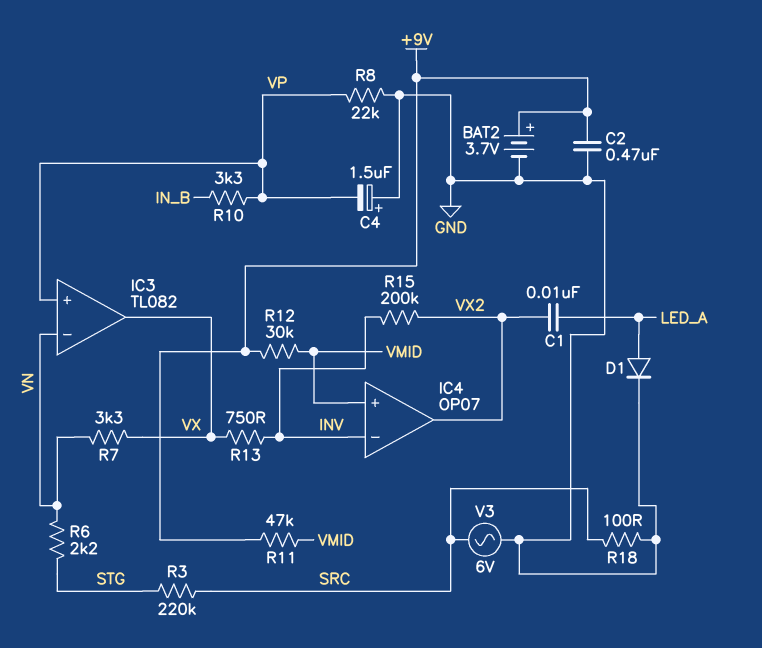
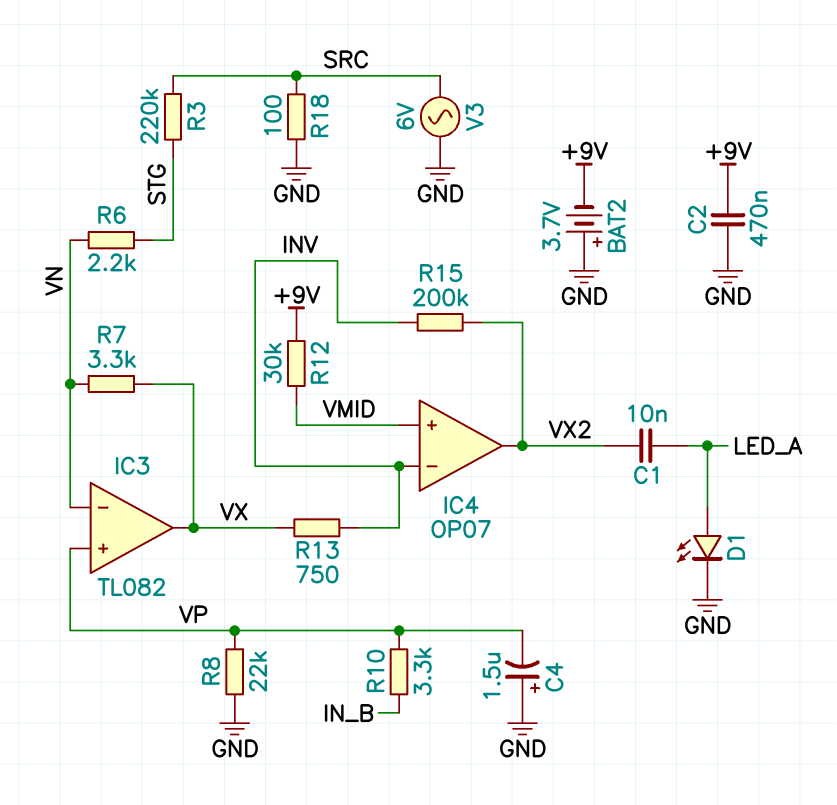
BAT2: 3.7V (plus +9V, minus GND) -> 3.7V (plus GND, minus +9V)
D1: diode (A LED_A, K GND) -> LED (A LED_A, K GND)
R11: 47k (+9V, VMID) -> none

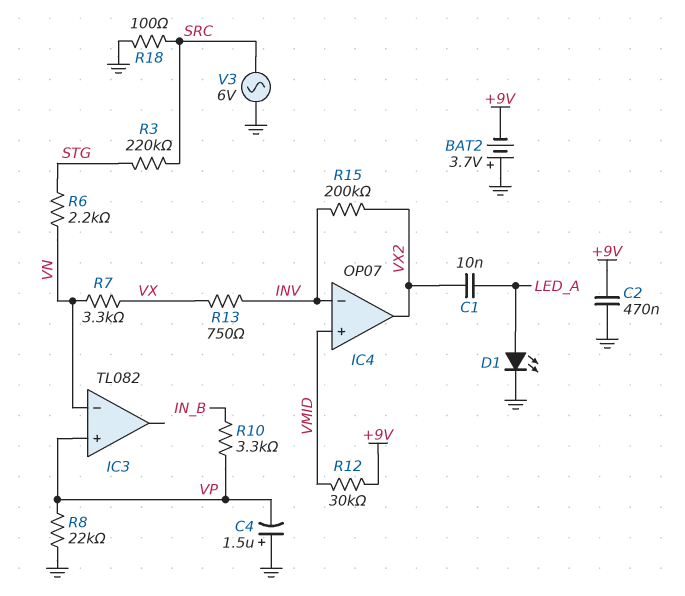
IC3 pin out: VX -> none

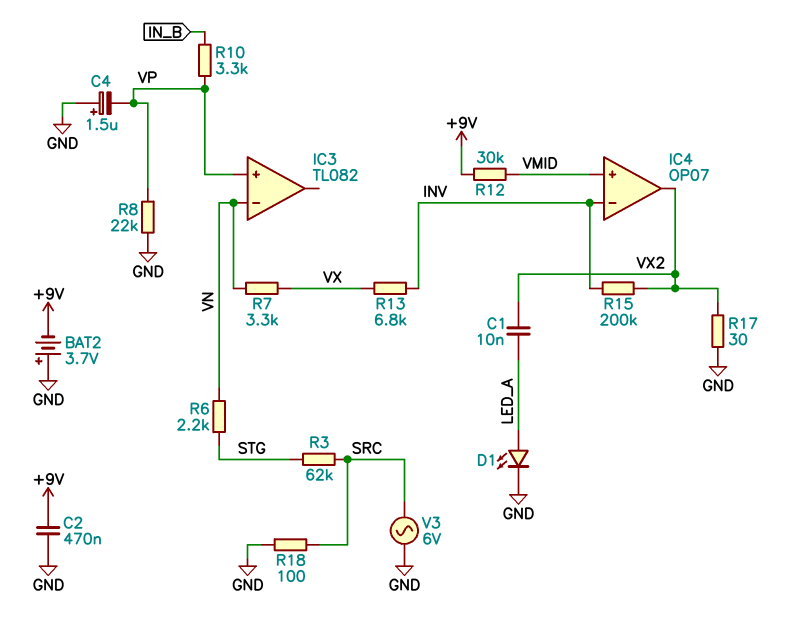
R3: 220k (SRC, STG) -> 62k (SRC, STG)
R13: 750 (INV, VX) -> 6.8k (INV, VX)
R17: none -> 30 (GND, VX2)

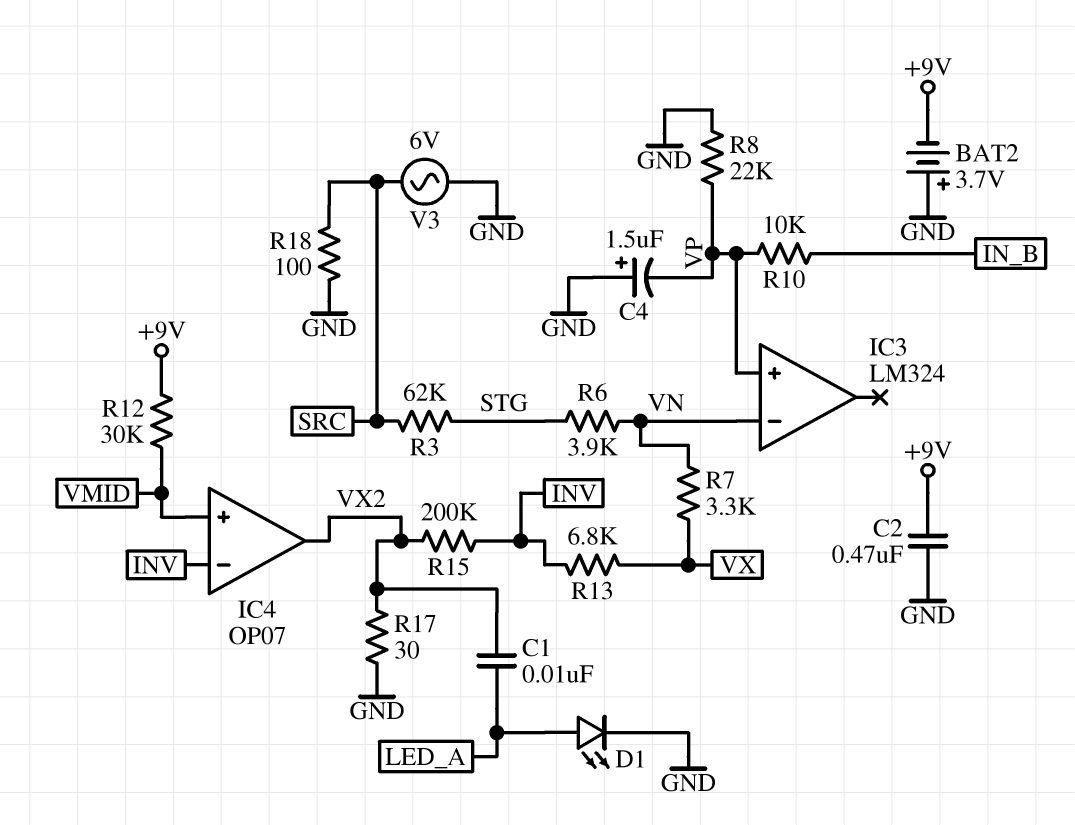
IC3: TL082 -> LM324
R6: 2.2k (STG, VN) -> 3.9k (STG, VN)
R10: 3.3k (IN_B, VP) -> 10k (IN_B, VP)

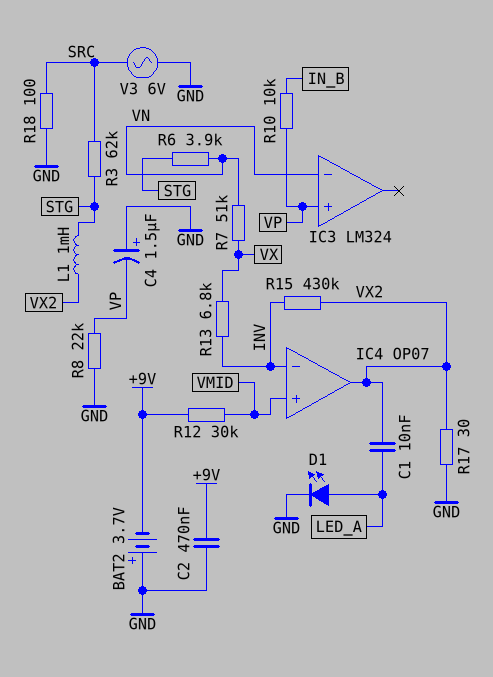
L1: none -> 1mH (STG, VX2)
R7: 3.3k (VN, VX) -> 51k (VN, VX)
R15: 200k (INV, VX2) -> 430k (INV, VX2)

